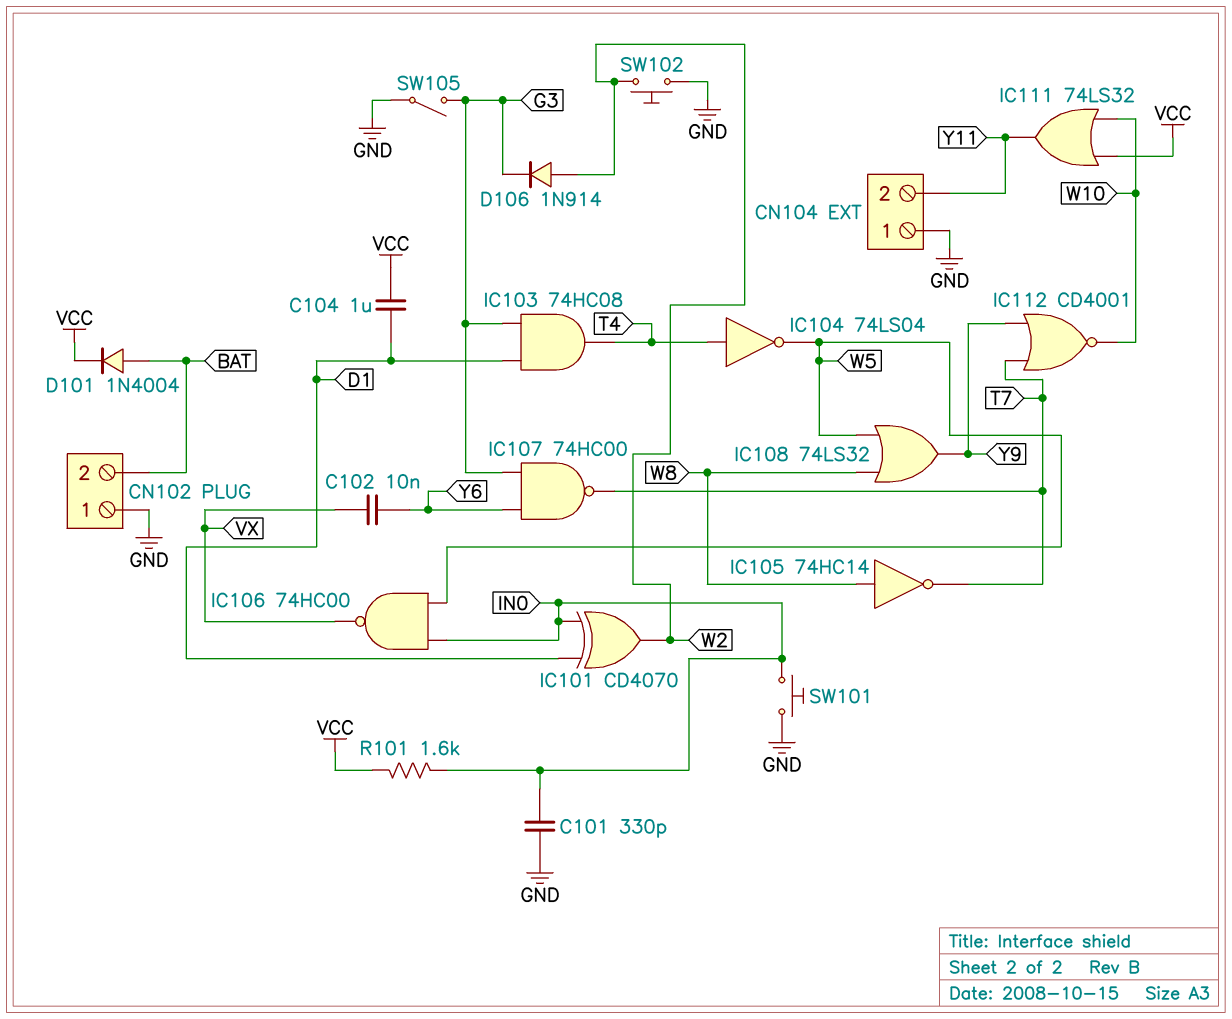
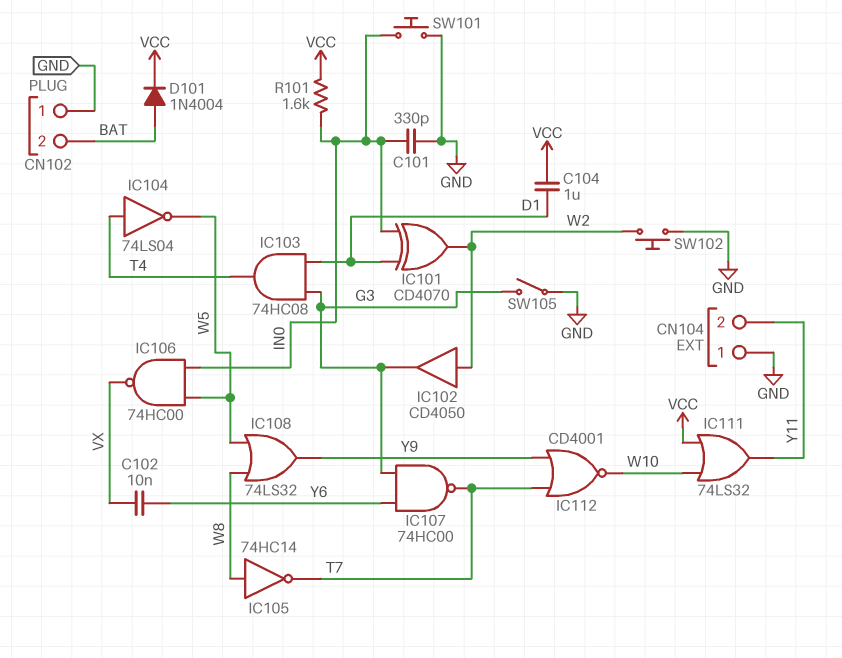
D106: diode 1N914 (A W2, K G3) -> none
IC102: none -> buffer CD4050 (in W2, out G3)

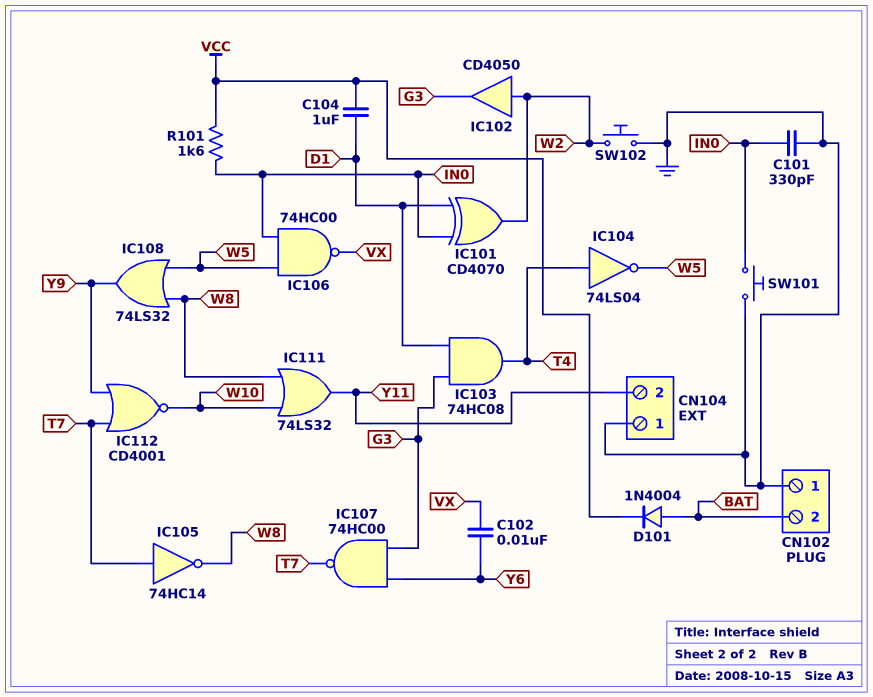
IC105: NOT 74HC14 (in W8, out T7) -> NOT 74HC14 (in T7, out W8)
IC111: OR 74LS32 (in VCC, in W10, out Y11) -> OR 74LS32 (in W8, in W10, out Y11)
SW105: switch (G3, GND) -> none

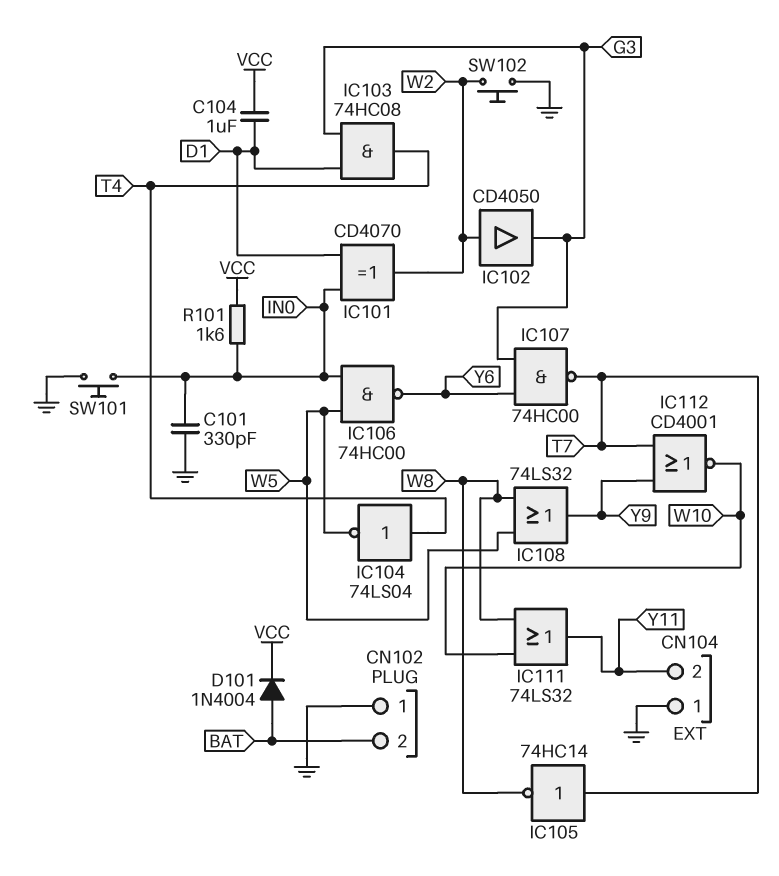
C102: 10nF (VX, Y6) -> none
IC106: NAND 74HC00 (in IN0, in W5, out VX) -> NAND 74HC00 (in IN0, in W5, out Y6)

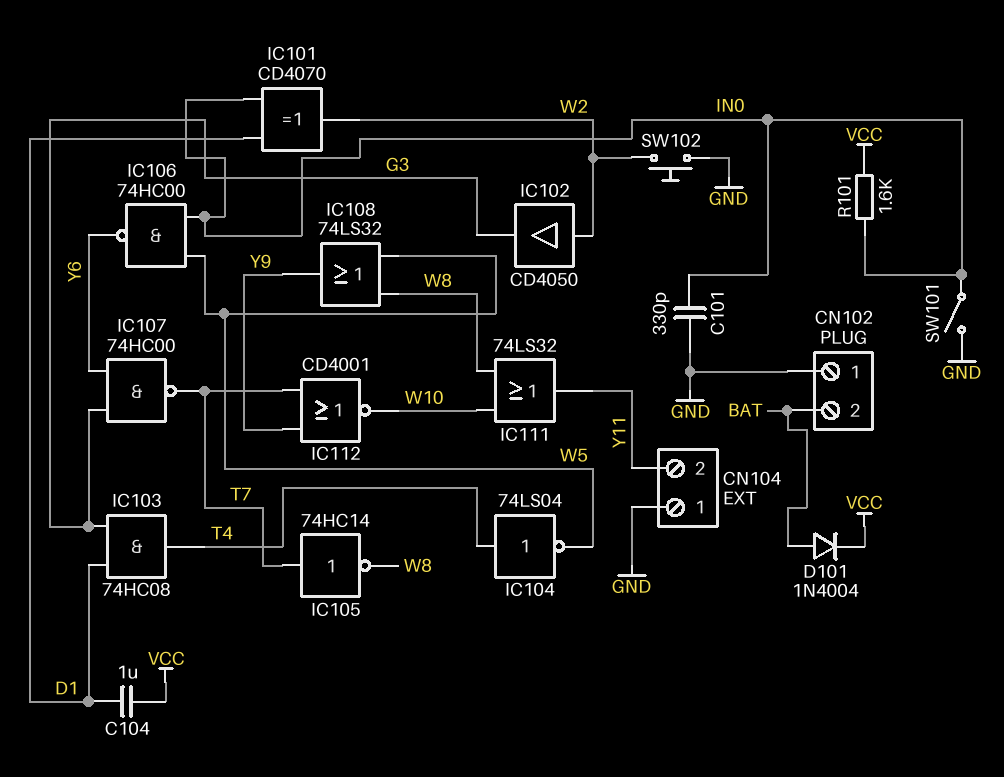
SW101: button (GND, IN0) -> switch (GND, IN0)

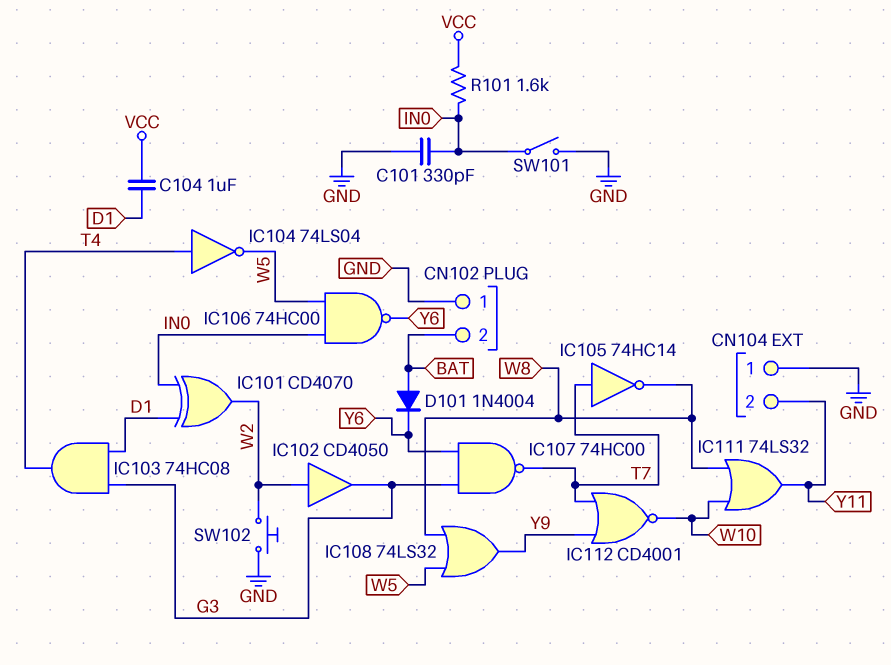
D101: diode 1N4004 (A BAT, K VCC) -> diode 1N4004 (A BAT, K Y6)

